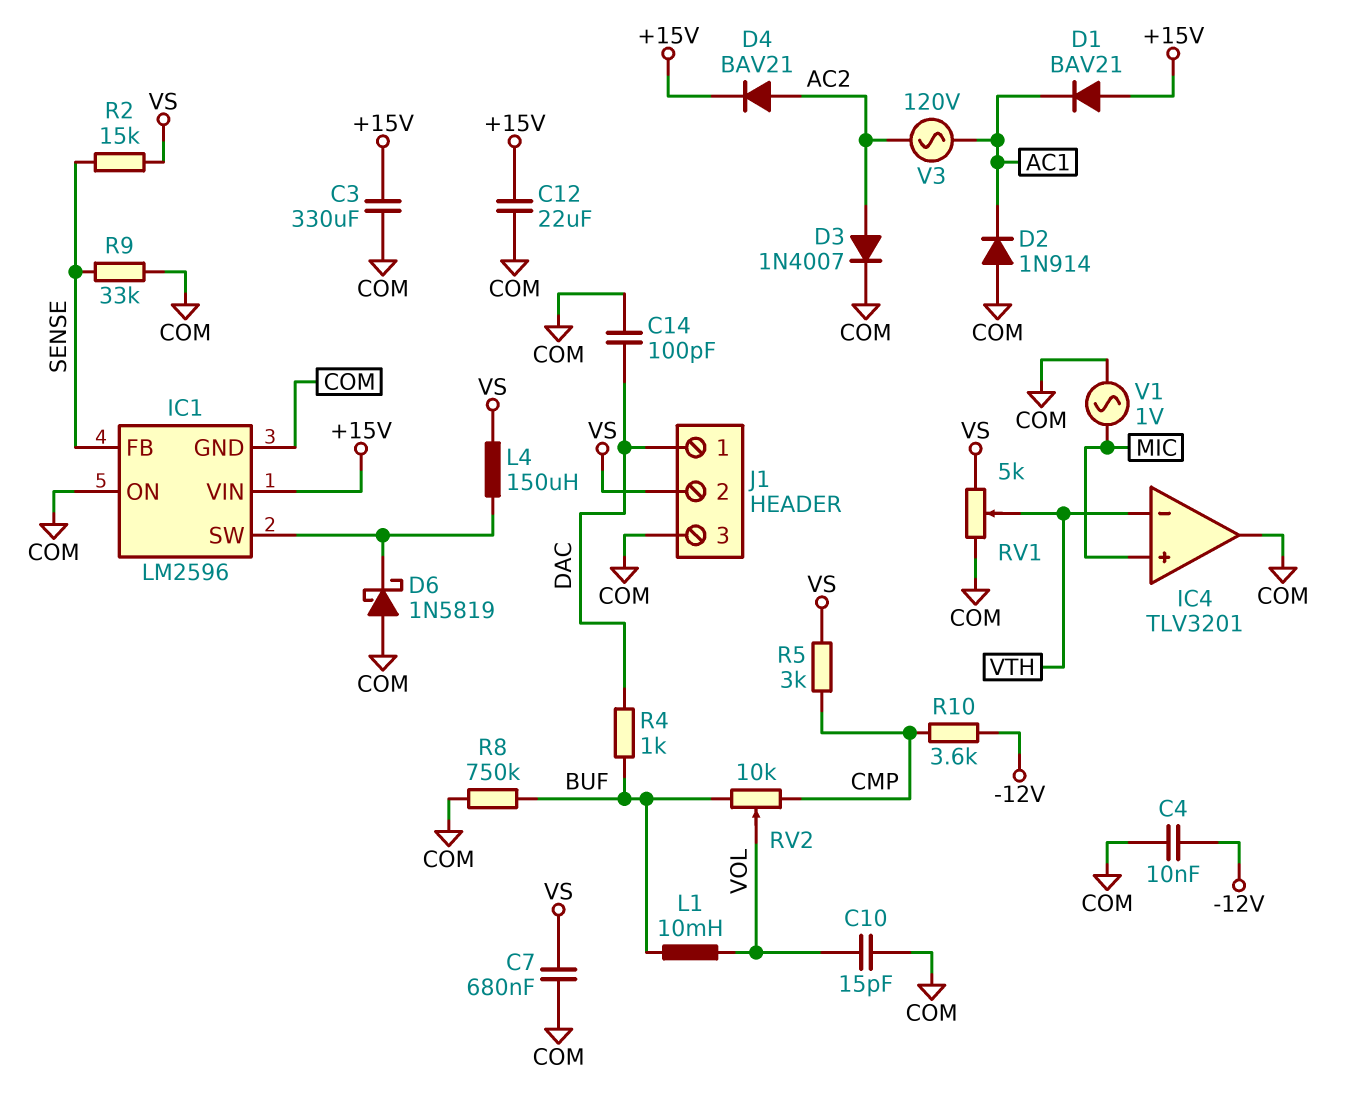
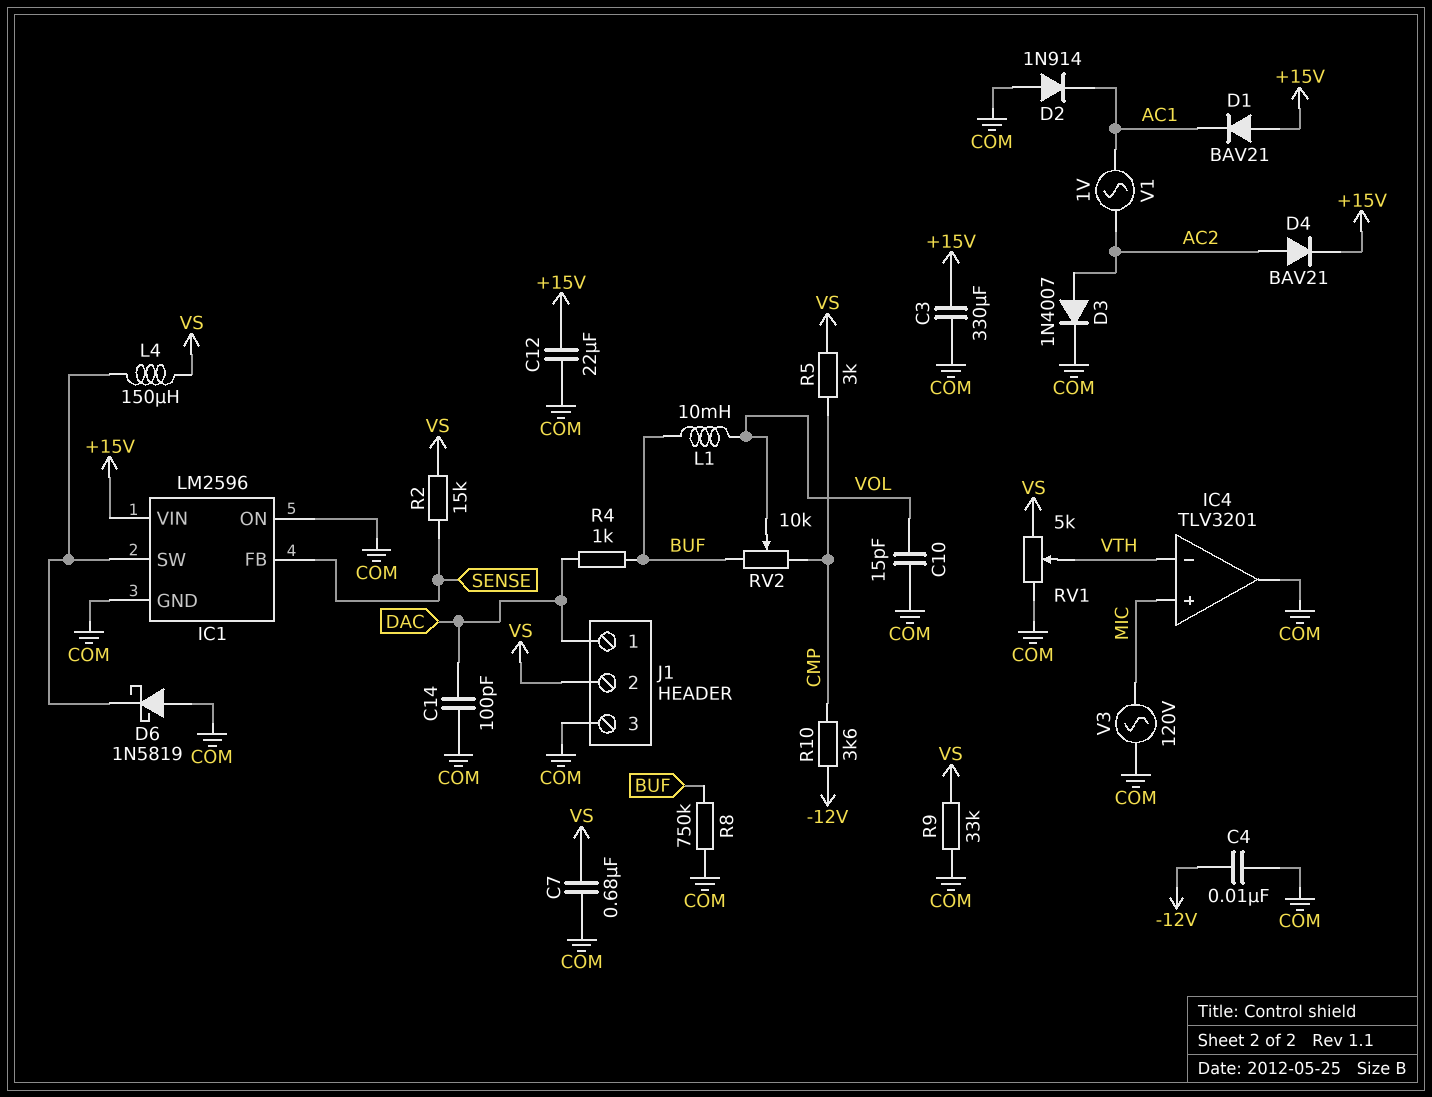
R9: 33k (COM, SENSE) -> 33k (COM, VS)
V1: AC 1V (COM, MIC) -> AC 1V (AC1, AC2)
V3: AC 120V (AC1, AC2) -> AC 120V (COM, MIC)

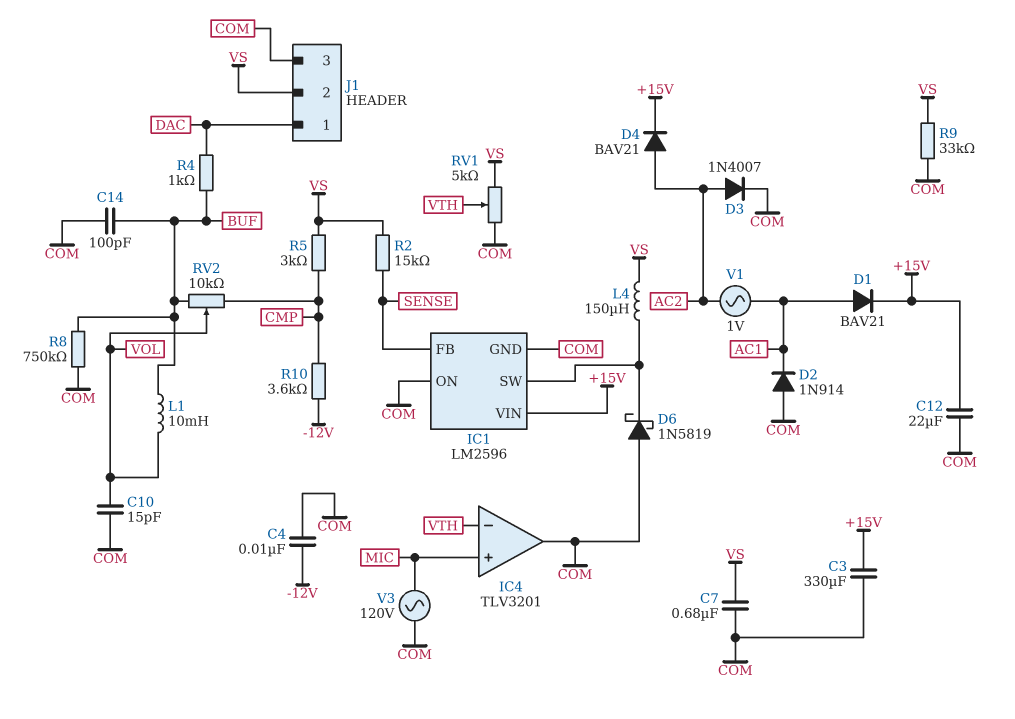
C14: 100pF (COM, DAC) -> 100pF (BUF, COM)
D1: diode BAV21 (A +15V, K AC1) -> diode BAV21 (A AC1, K +15V)

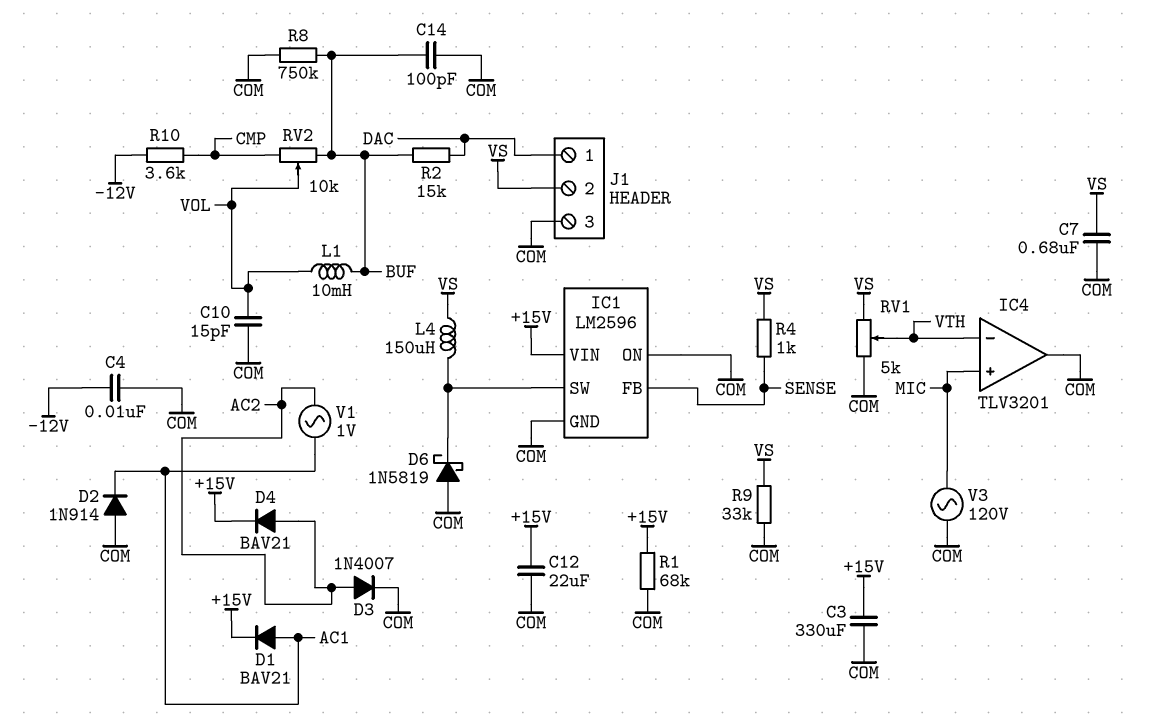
R1: none -> 68k (+15V, COM)
R2: 15k (SENSE, VS) -> 15k (BUF, DAC)
R4: 1k (BUF, DAC) -> 1k (SENSE, VS)
R5: 3k (CMP, VS) -> none

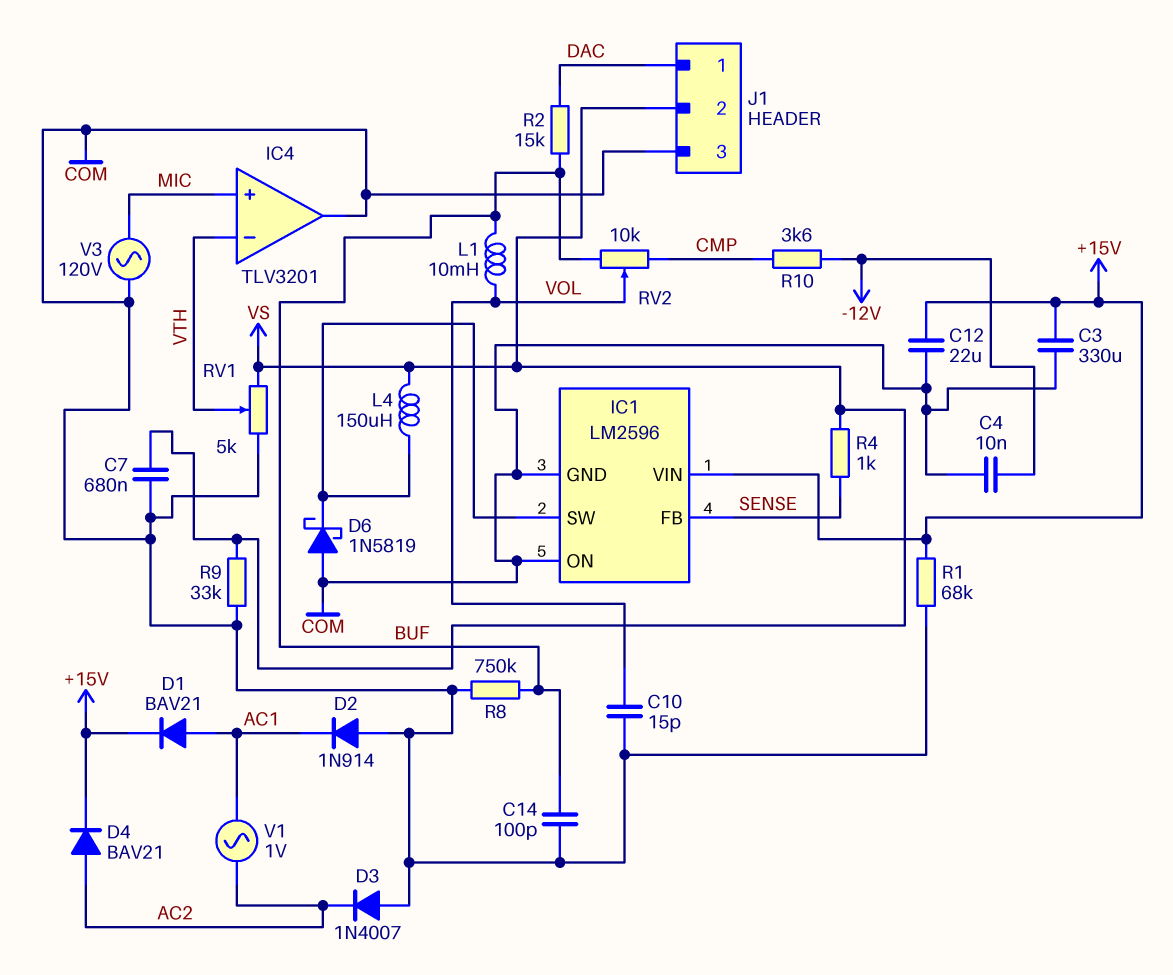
D3: diode 1N4007 (A AC2, K COM) -> diode 1N4007 (A COM, K AC2)

